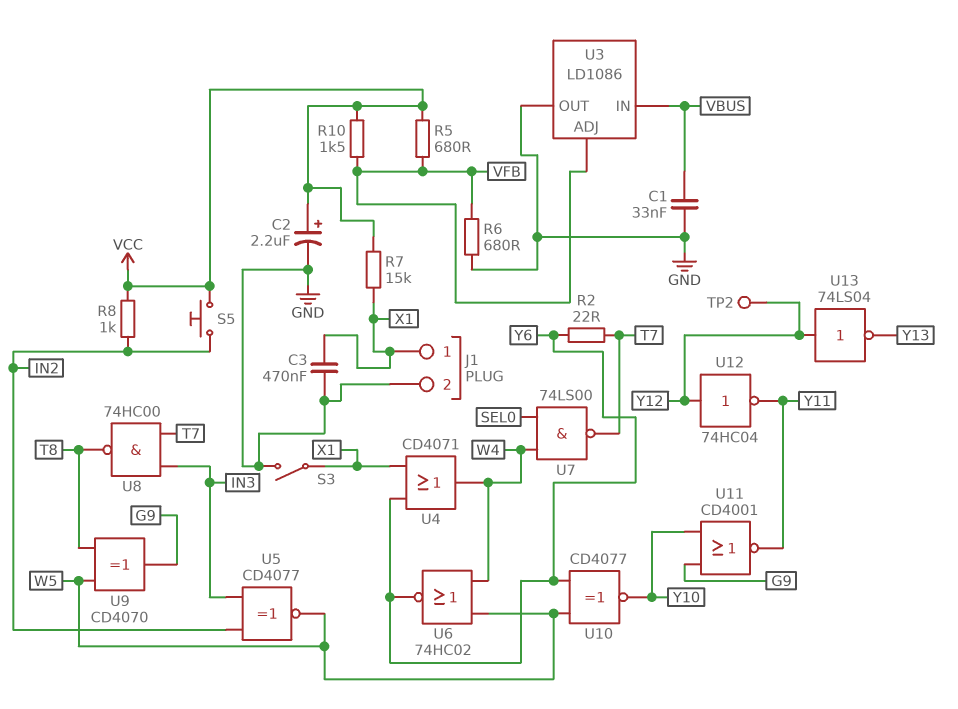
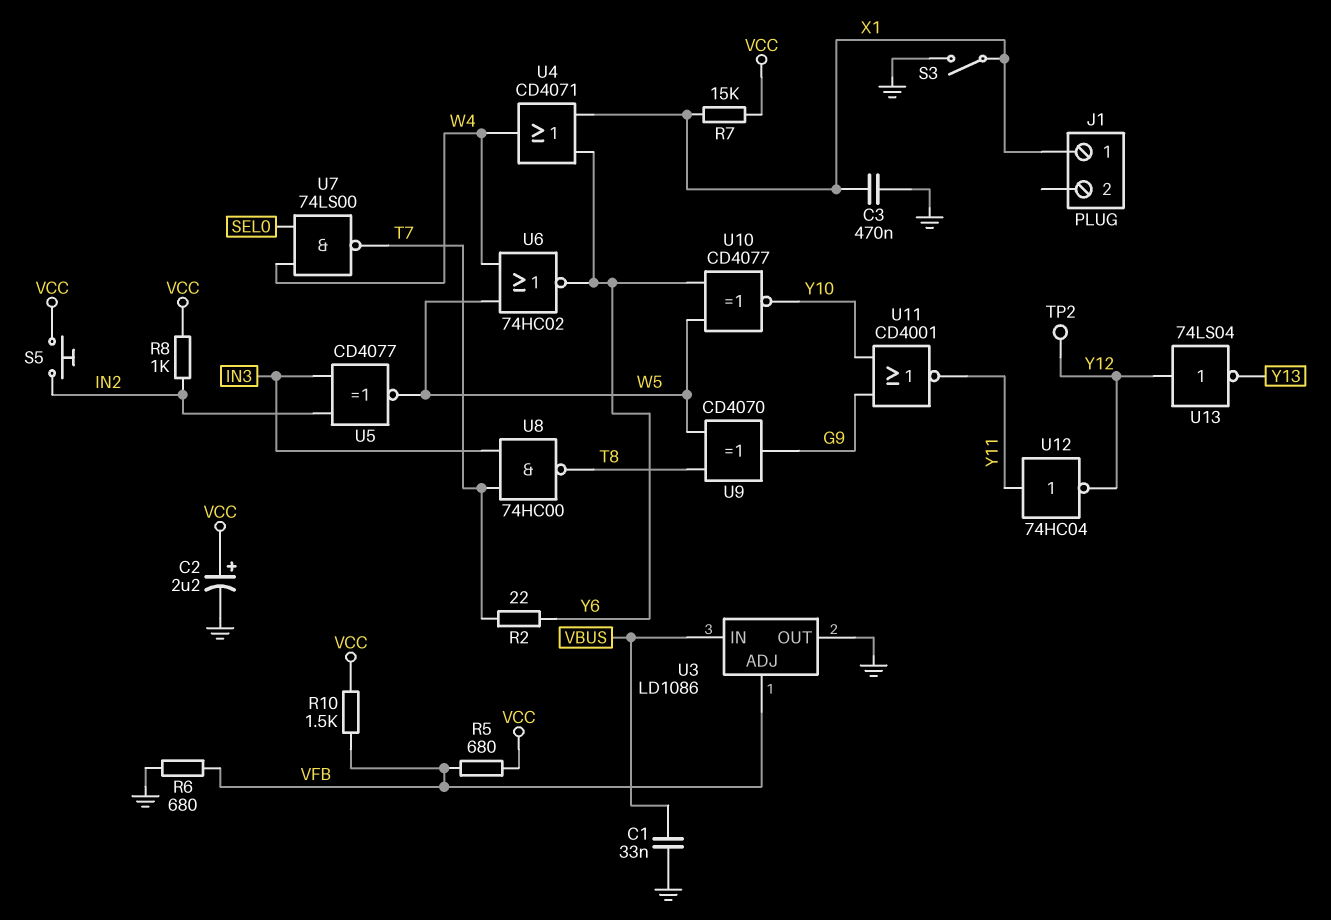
J1 pin 2: GND -> none
U12: NOT 74HC04 (in Y12, out Y11) -> NOT 74HC04 (in Y11, out Y12)

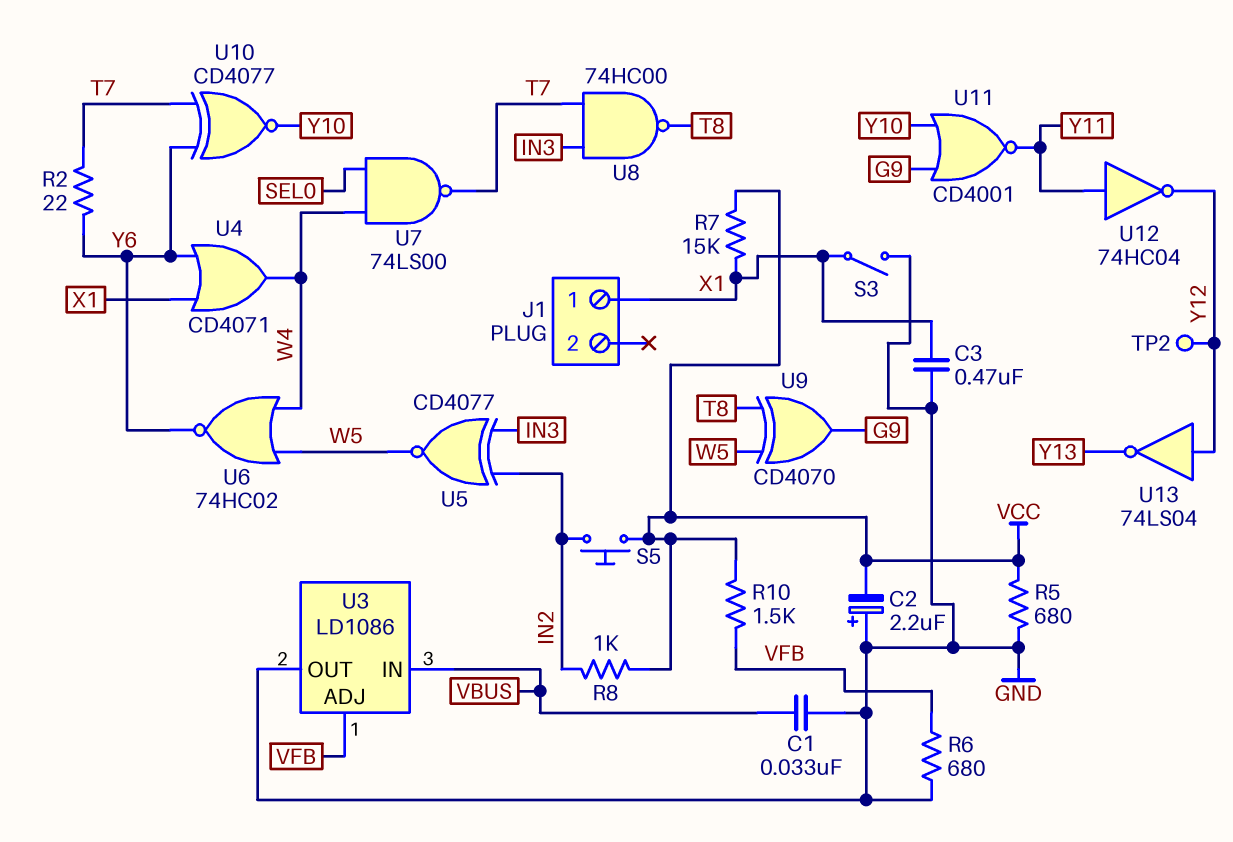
C2: 2.2uF (plus VCC, minus GND) -> 2.2uF (plus GND, minus VCC)
R5: 680 (VCC, VFB) -> 680 (GND, VCC)
U10: XNOR CD4077 (in W5, in Y6, out Y10) -> XNOR CD4077 (in T7, in Y6, out Y10)

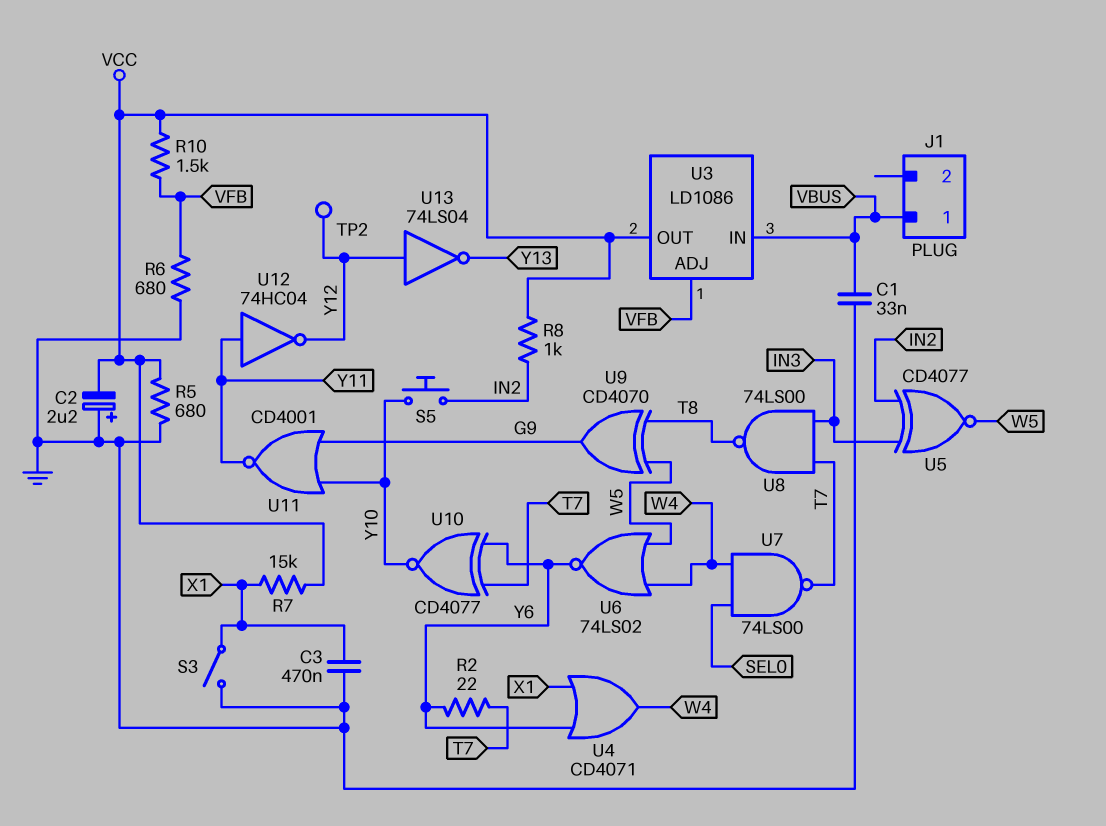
J1 pin 1: X1 -> VBUS
S5: button (IN2, VCC) -> button (IN2, Y10)
U3 pin OUT: GND -> VCC
U6: NOR 74HC02 (in W4, in W5, out Y6) -> NOR 74LS02 (in W4, in W5, out Y6)
U8: NAND 74HC00 (in IN3, in T7, out T8) -> NAND 74LS00 (in IN3, in T7, out T8)

